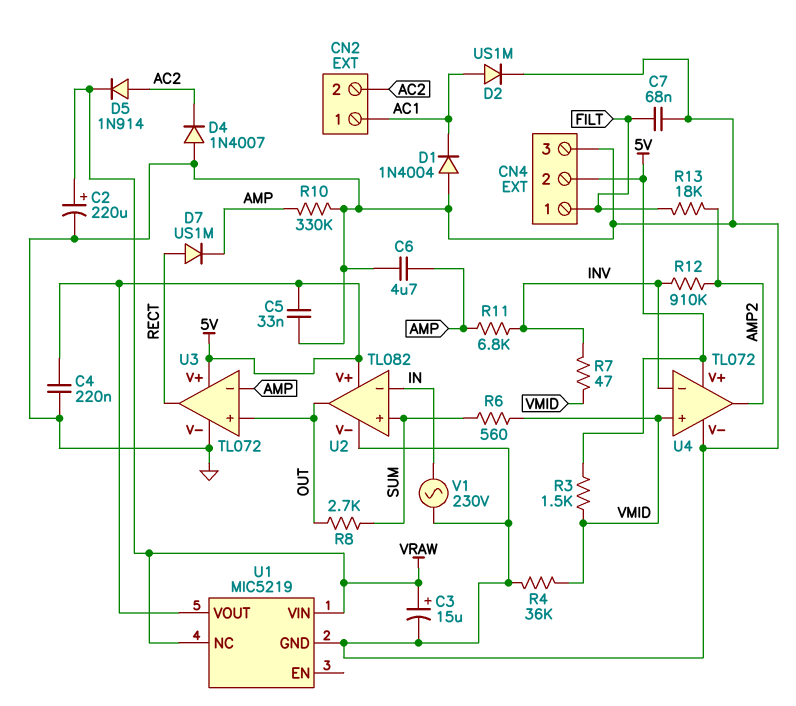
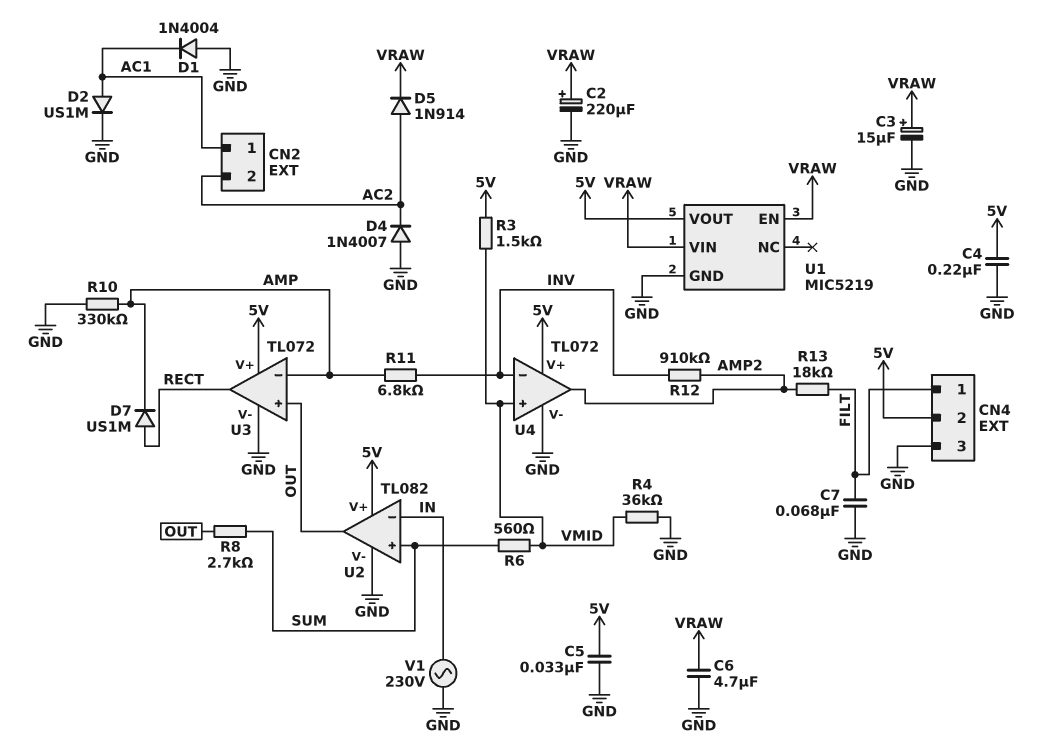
C6: 4.7uF (AMP, GND) -> 4.7uF (GND, VRAW)
R7: 47 (INV, VMID) -> none
U1 pin EN: none -> VRAW
U1 pin NC: VRAW -> none

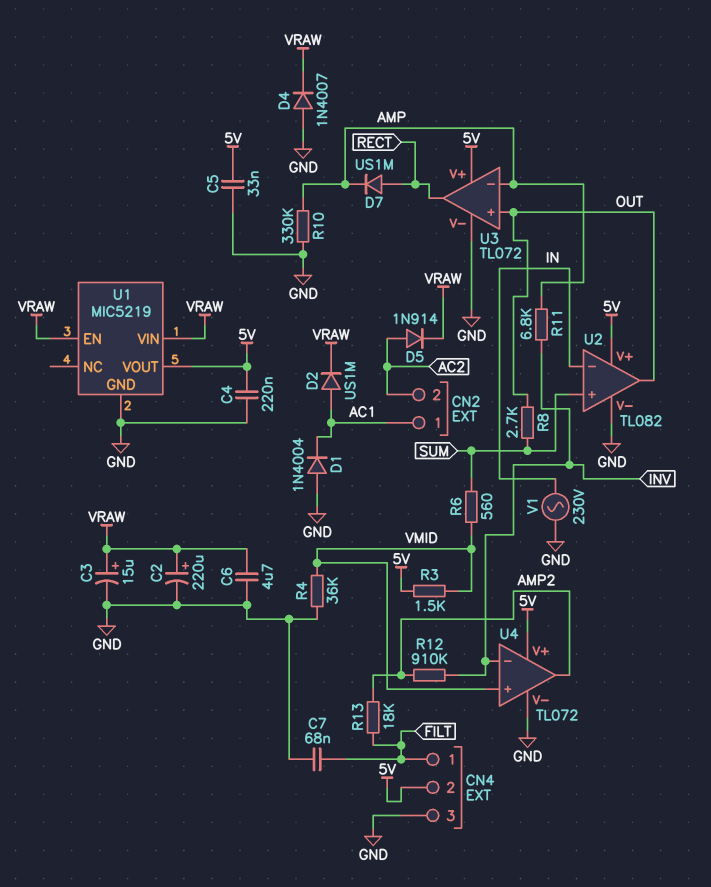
D2: diode US1M (A AC1, K GND) -> diode US1M (A AC1, K VRAW)
D4: diode 1N4007 (A GND, K AC2) -> diode 1N4007 (A GND, K VRAW)

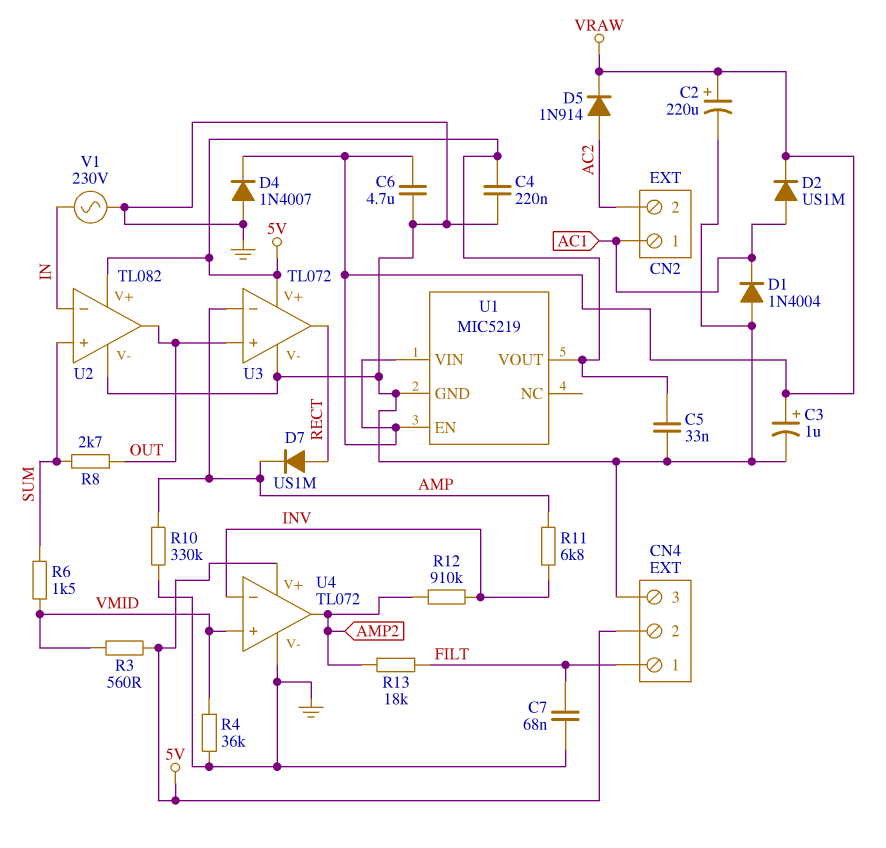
C3: 15uF (plus VRAW, minus GND) -> 1uF (plus VRAW, minus GND)
R3: 1.5k (5V, VMID) -> 560 (5V, VMID)
R6: 560 (SUM, VMID) -> 1.5k (SUM, VMID)

